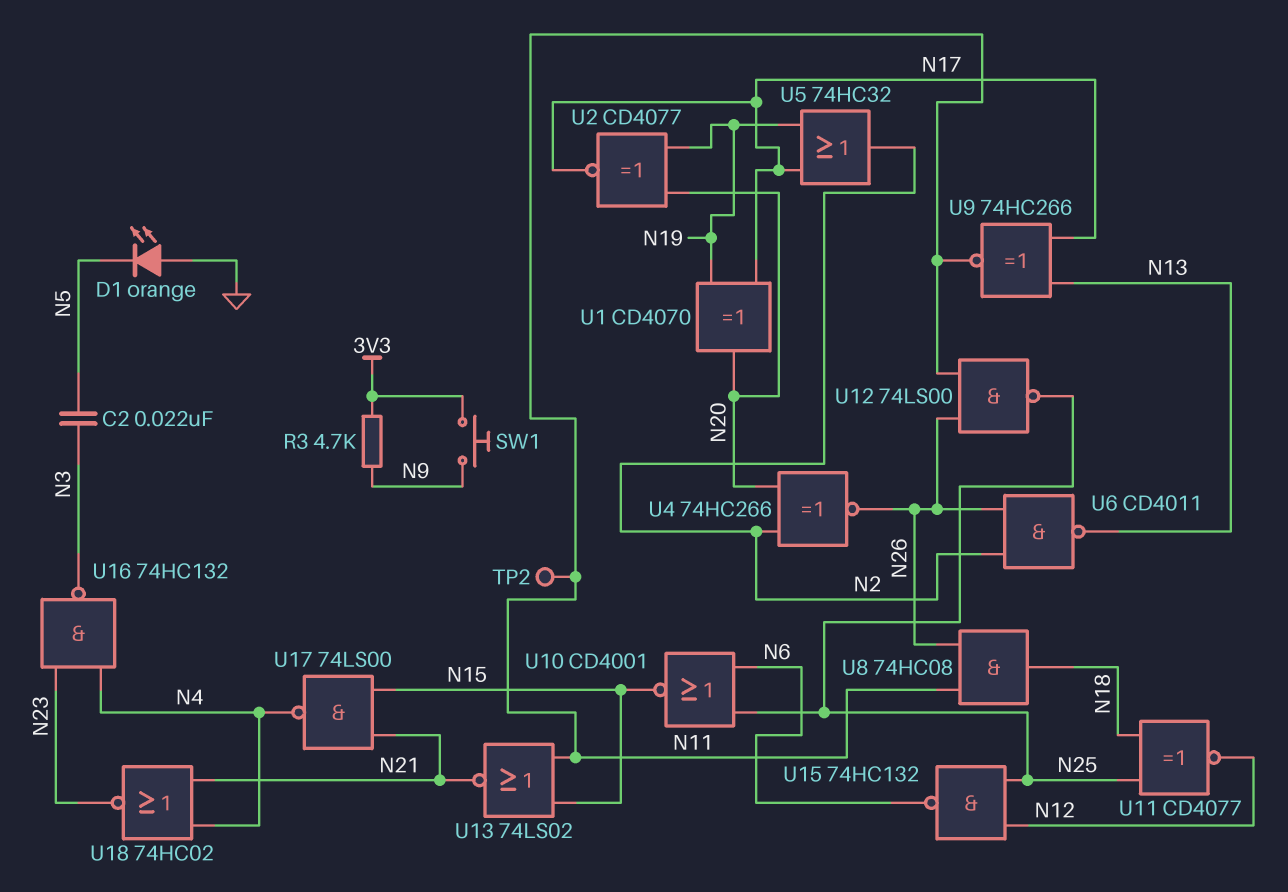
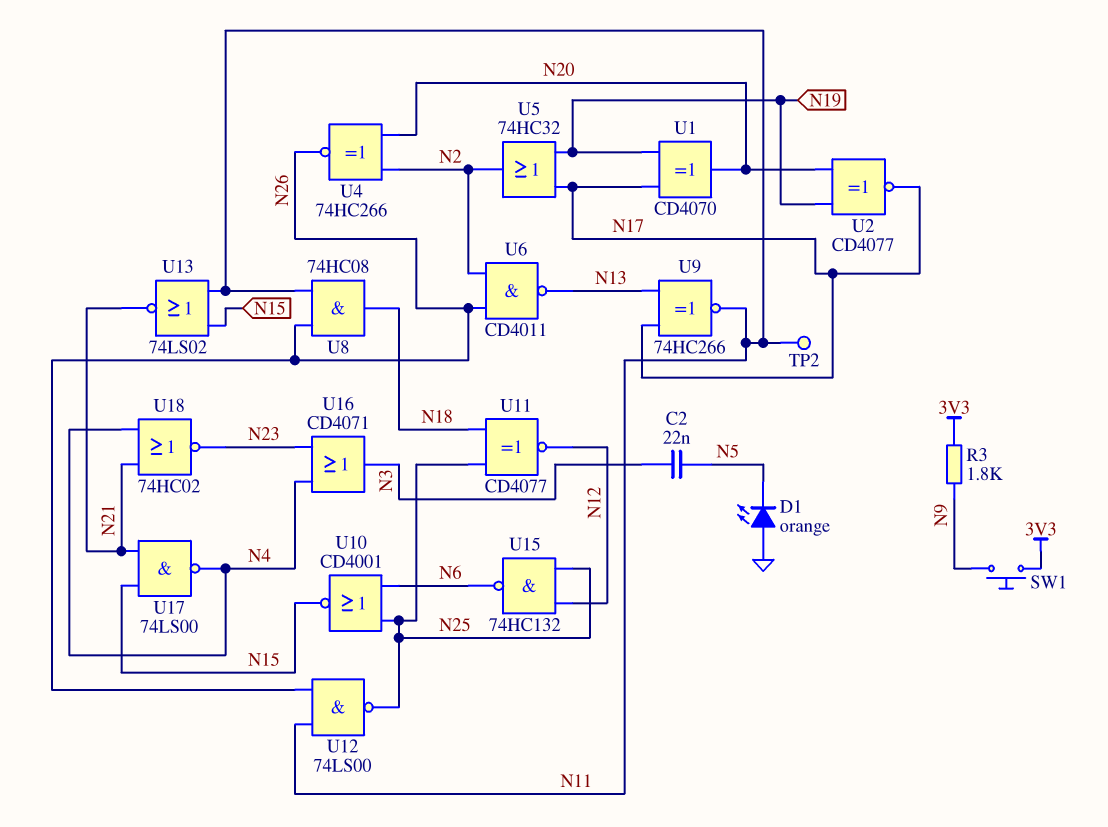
R3: 4.7k (3V3, N9) -> 1.8k (3V3, N9)
U16: NAND 74HC132 (in N4, in N23, out N3) -> OR CD4071 (in N4, in N23, out N3)

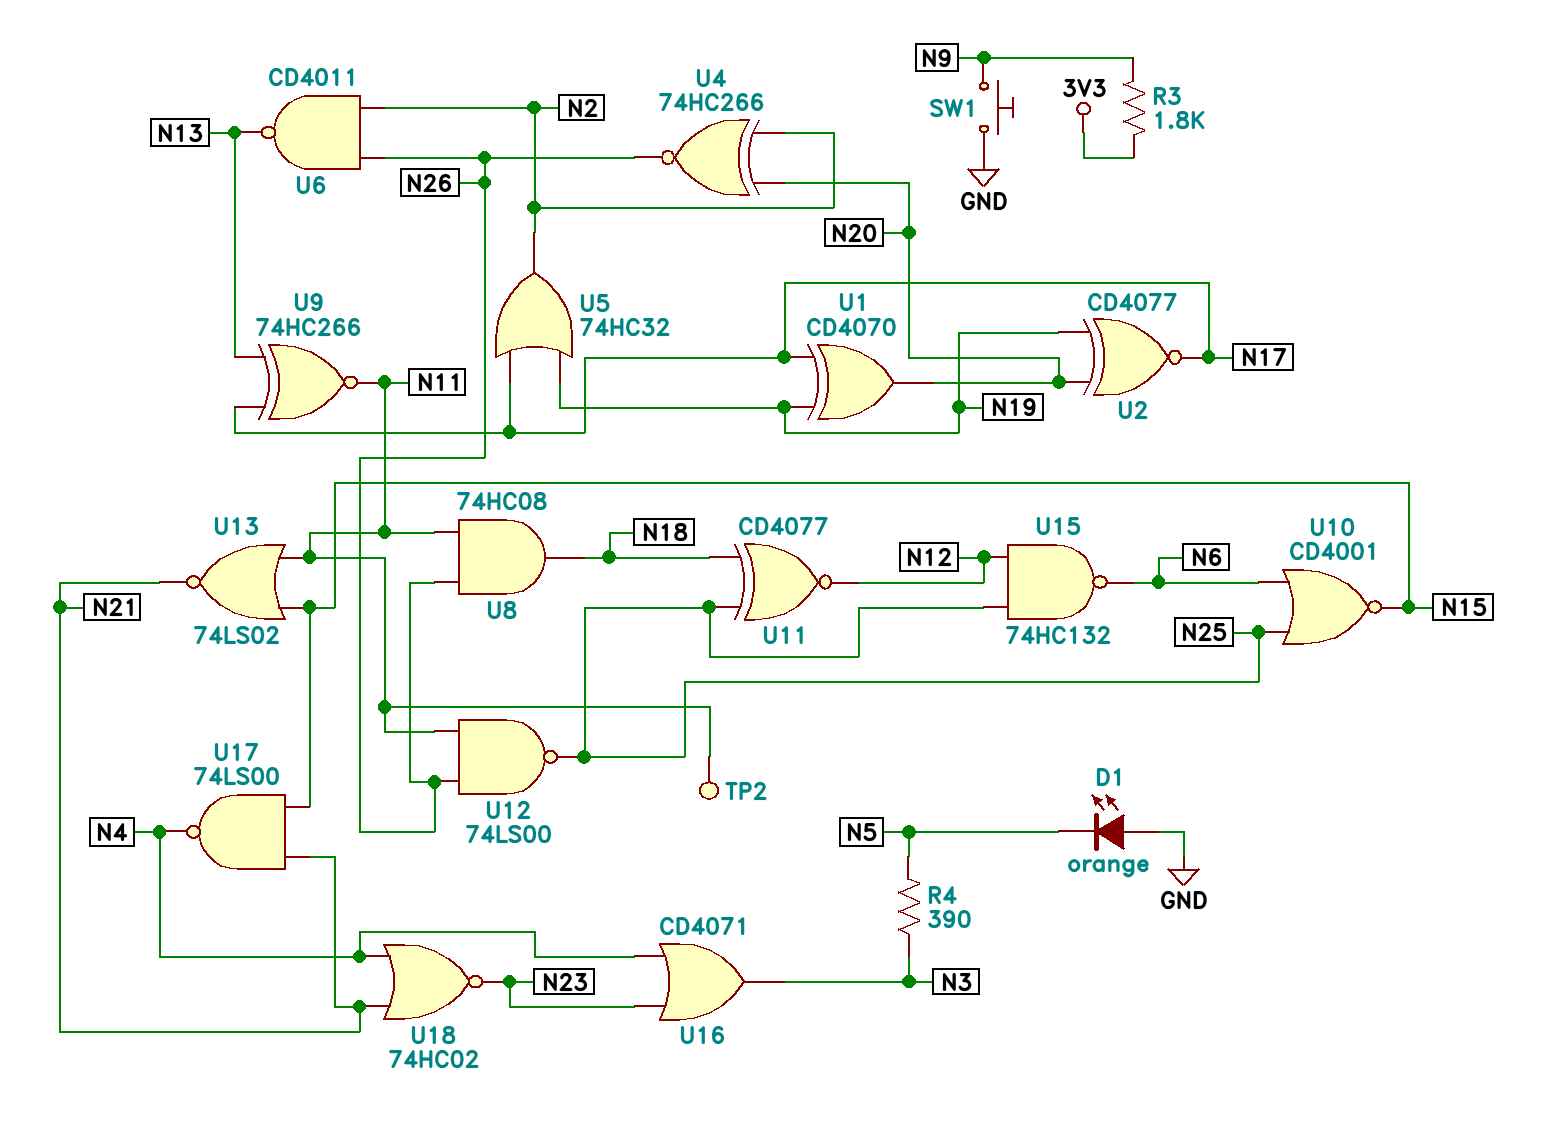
C2: 22nF (N3, N5) -> none
R4: none -> 390 (N3, N5)
SW1: button (3V3, N9) -> button (GND, N9)

